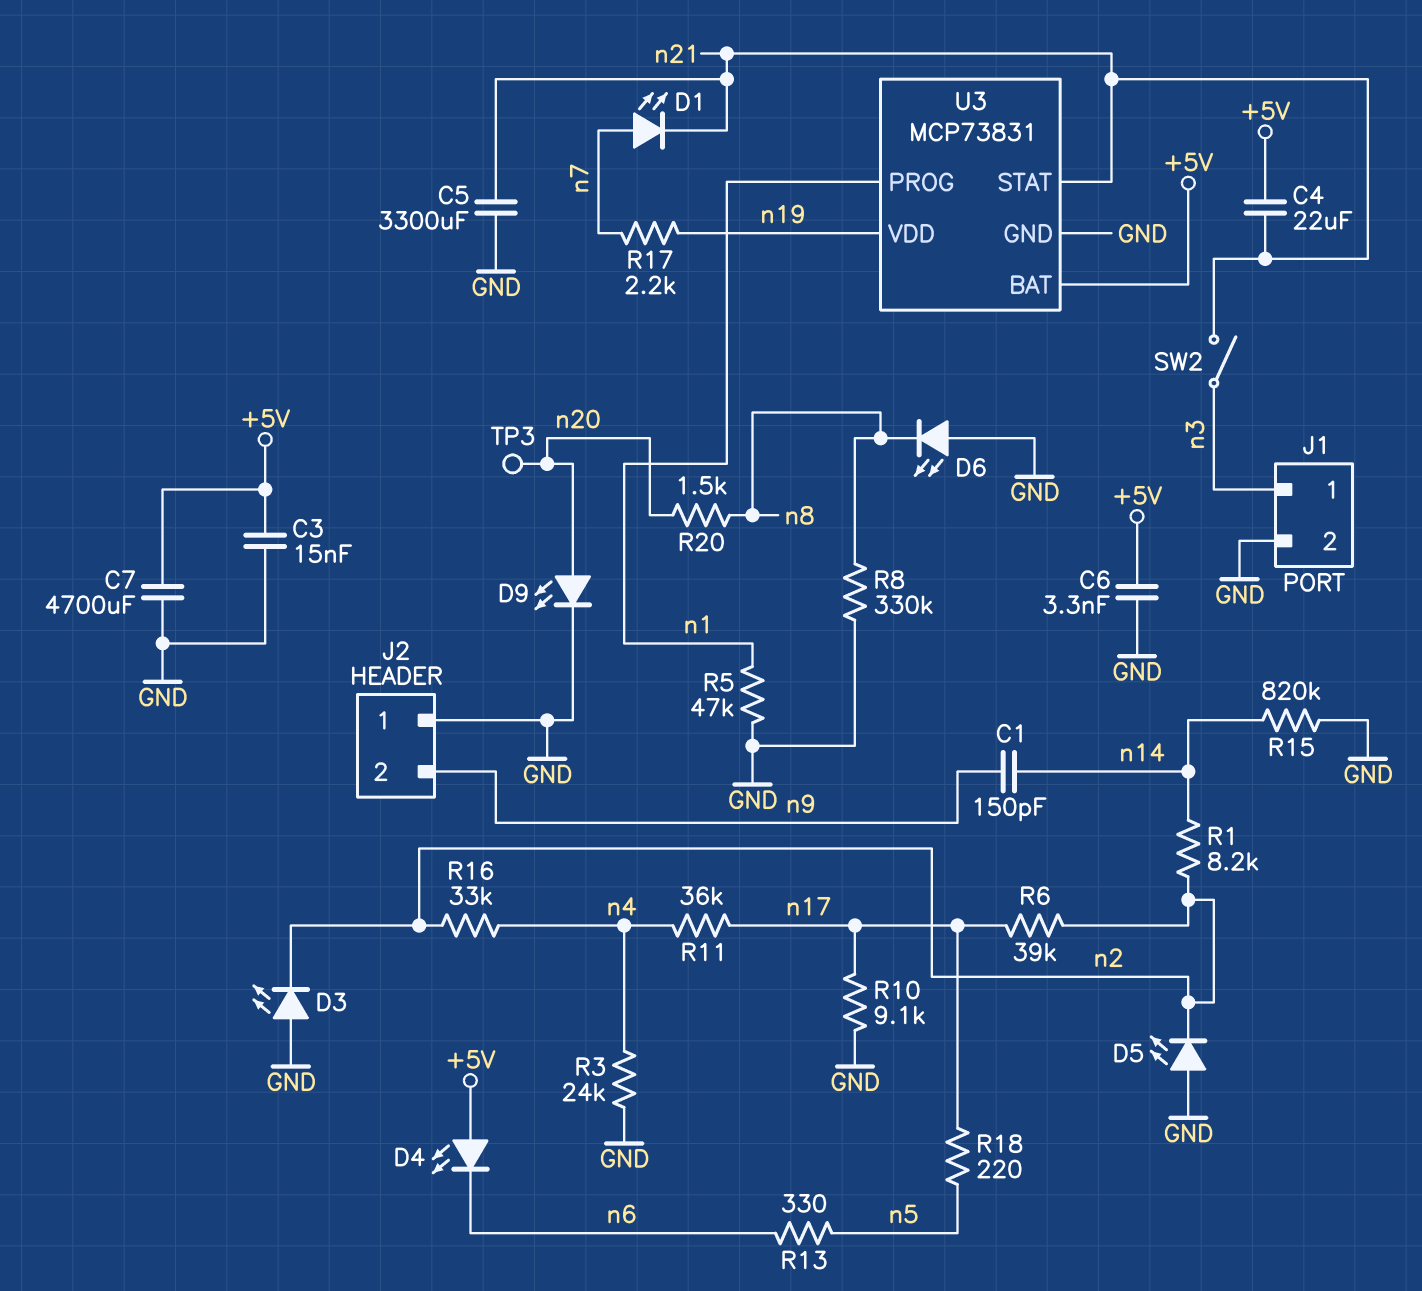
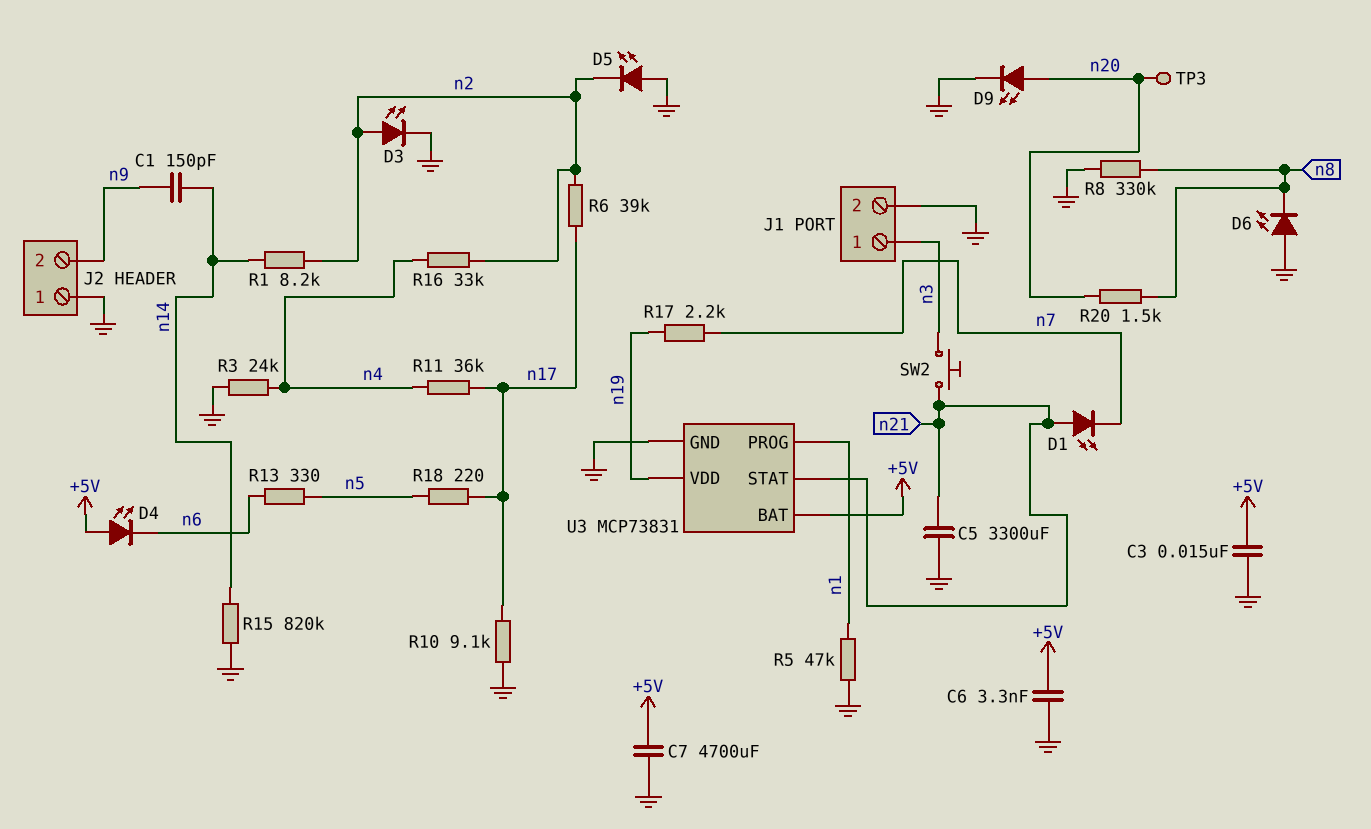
C4: 22uF (+5V, n21) -> none
D1: LED (A n7, K n21) -> LED (A n21, K n7)
D3: LED (A GND, K n2) -> LED (A n2, K GND)
SW2: switch (n3, n21) -> button (n3, n21)

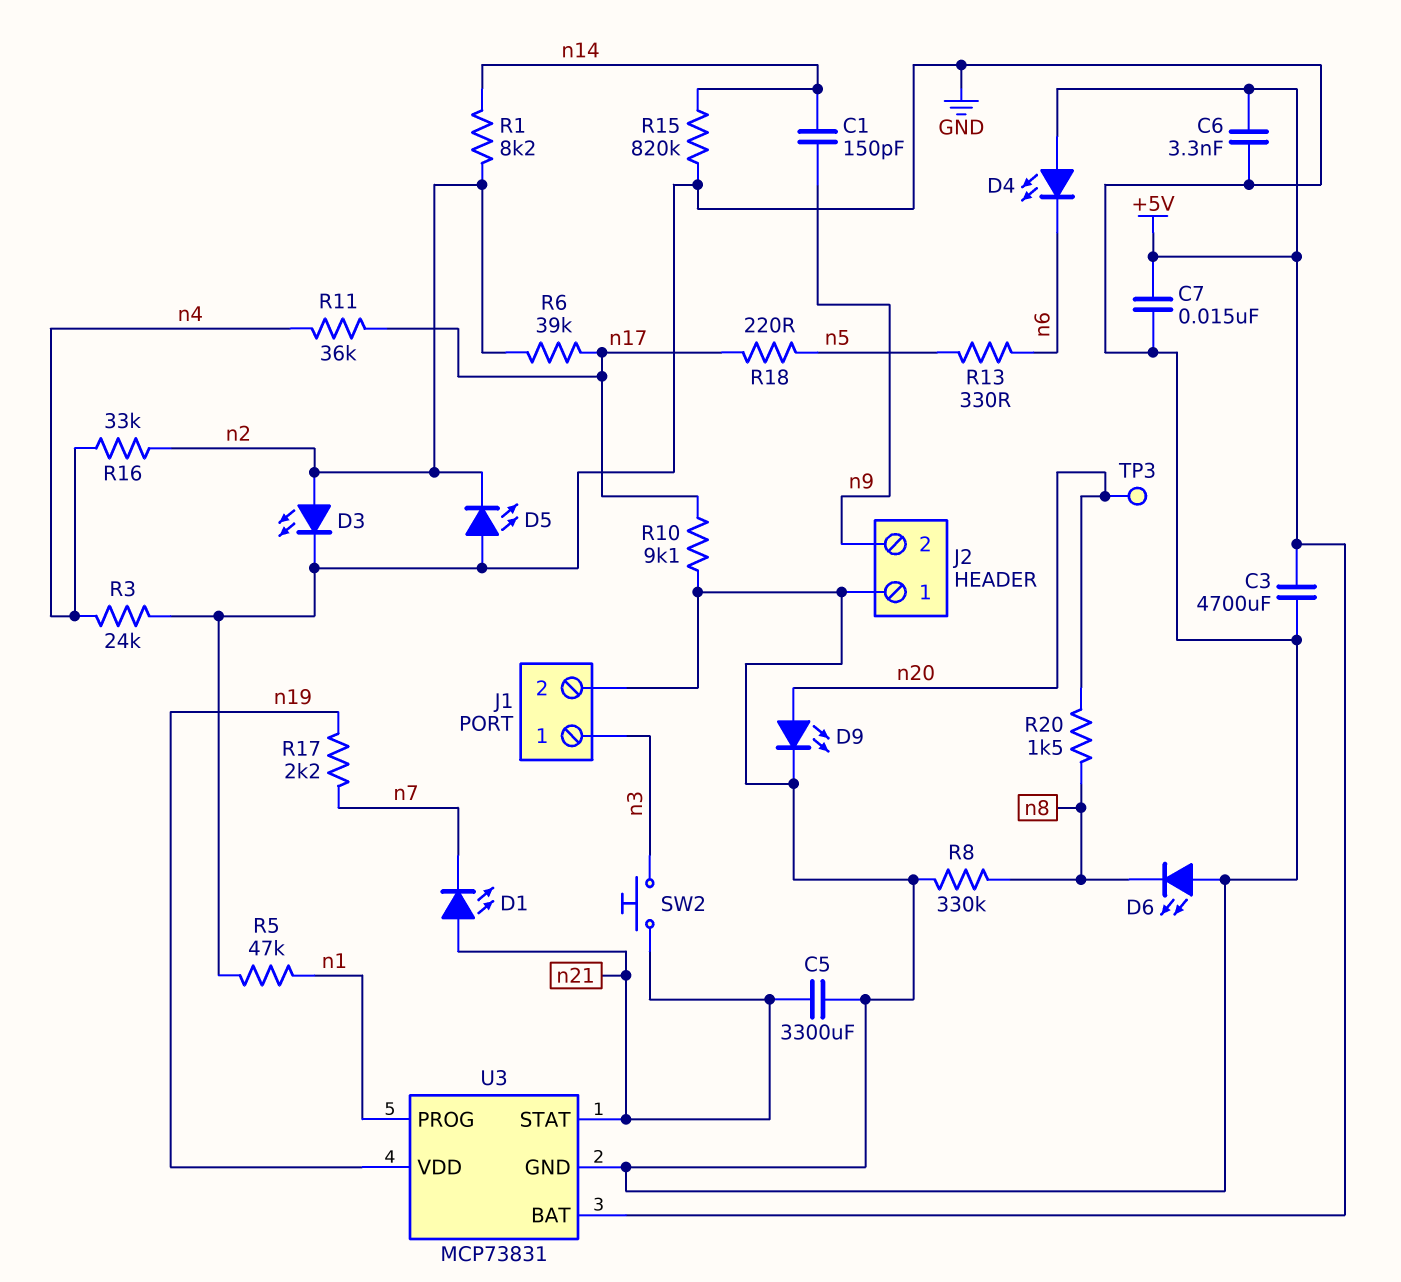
C3: 15nF (+5V, GND) -> 4700uF (+5V, GND)
C7: 4700uF (+5V, GND) -> 15nF (+5V, GND)

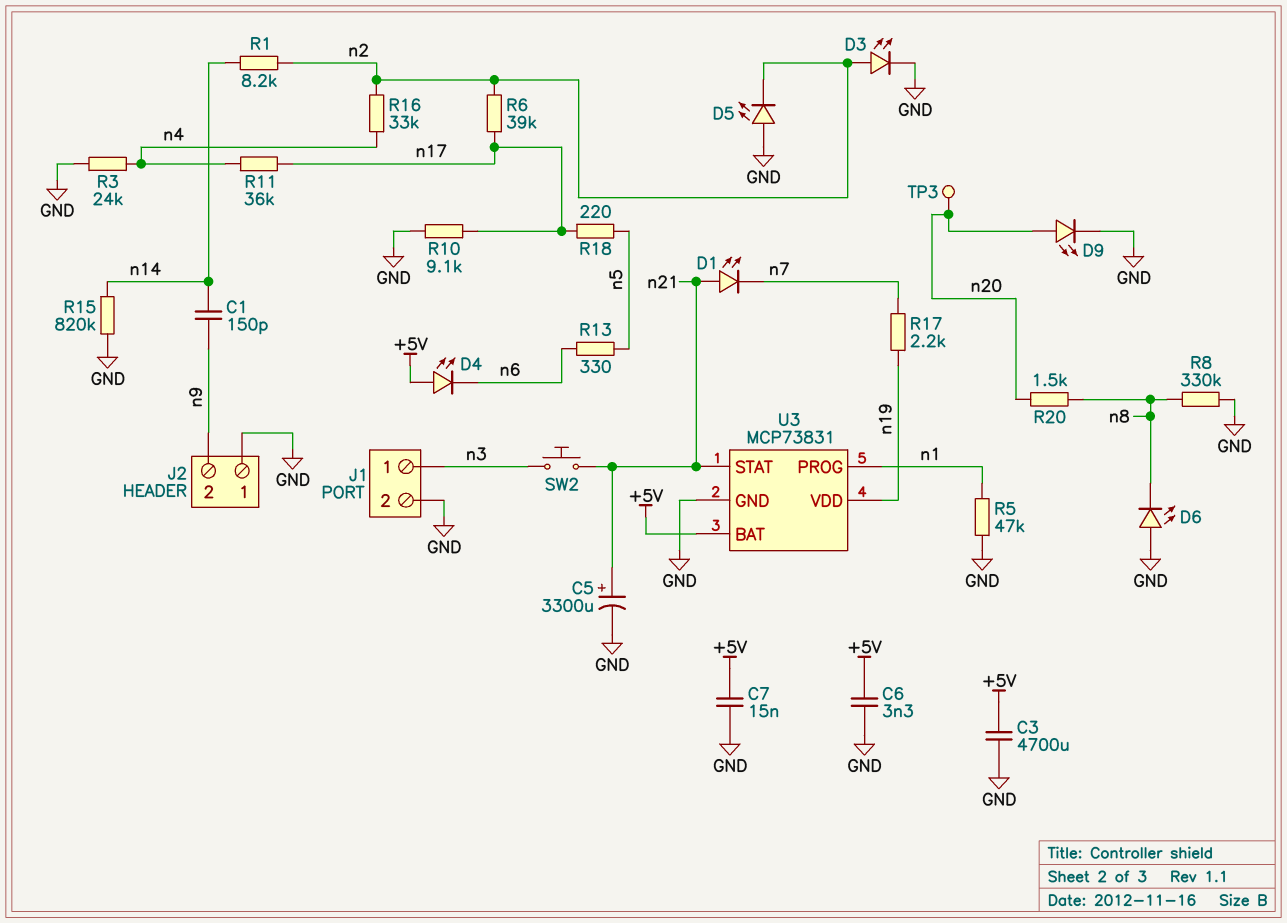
C5: 3300uF (GND, n21) -> 3300uF (plus n21, minus GND)

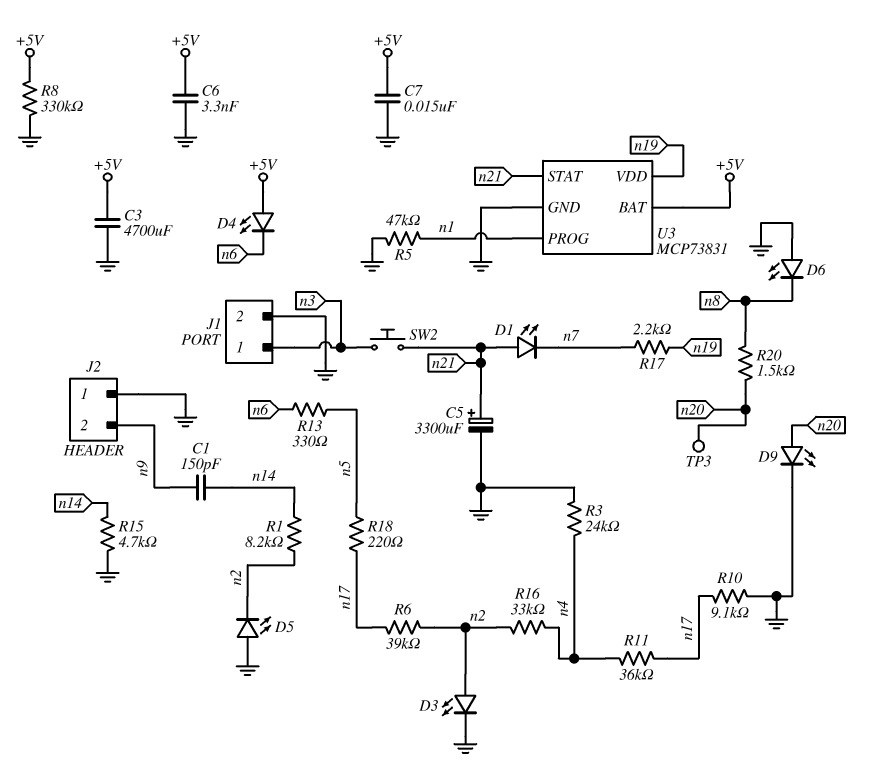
R8: 330k (GND, n8) -> 330k (+5V, GND)
R15: 820k (GND, n14) -> 4.7k (GND, n14)

